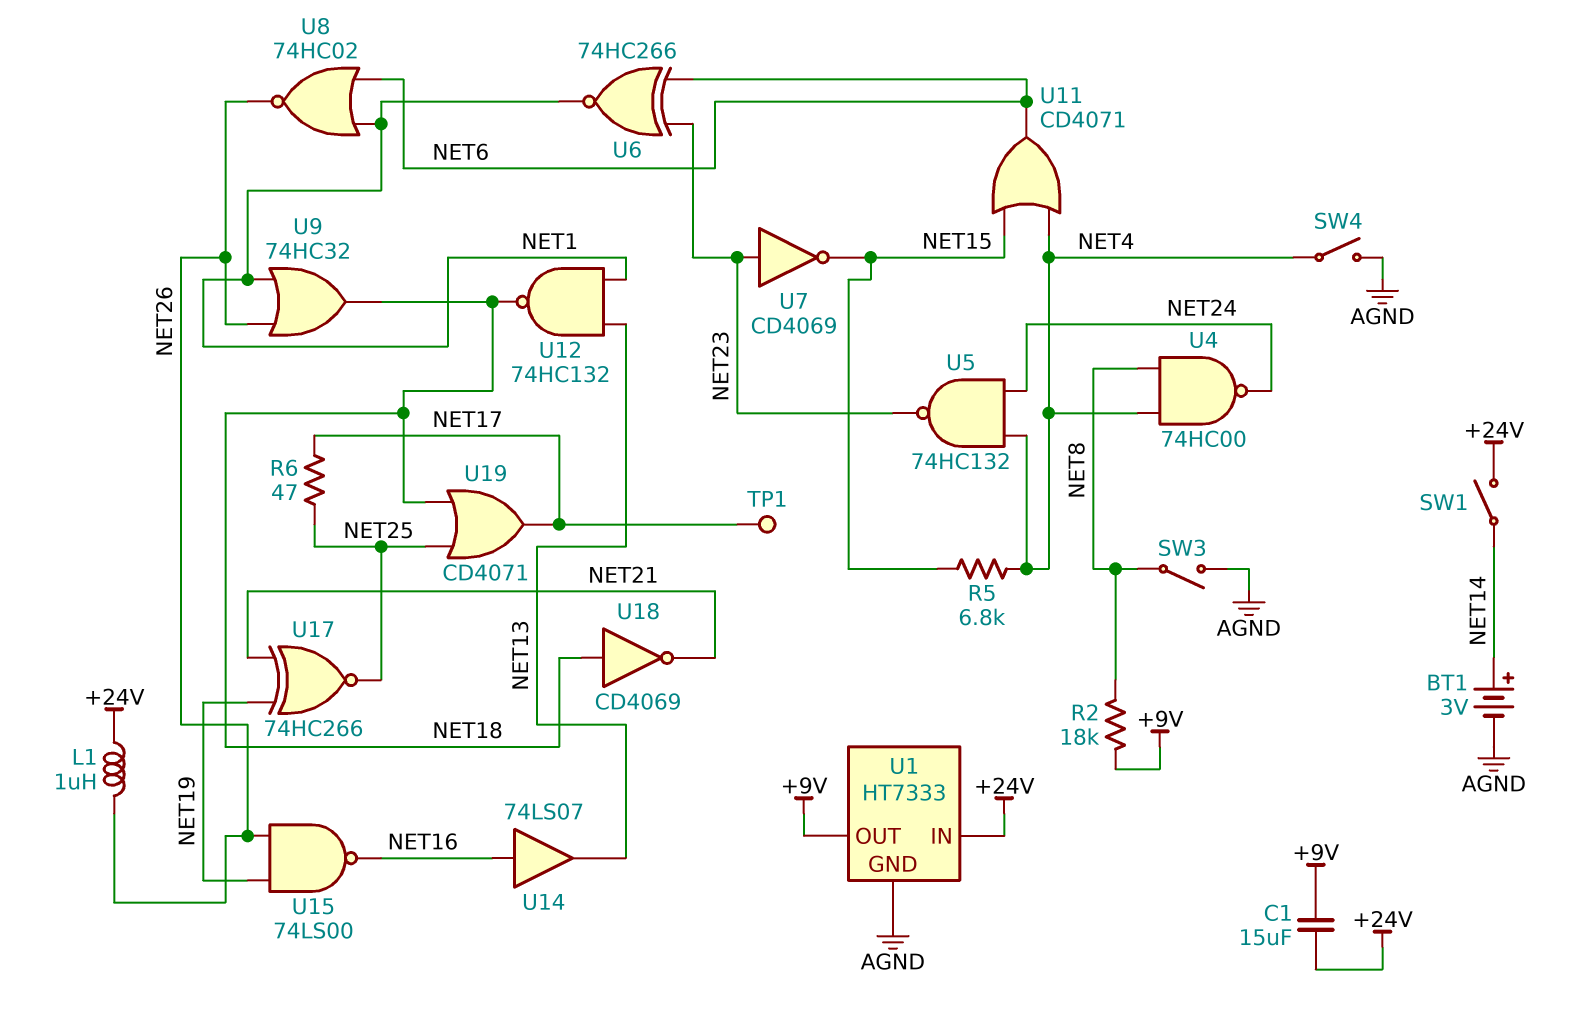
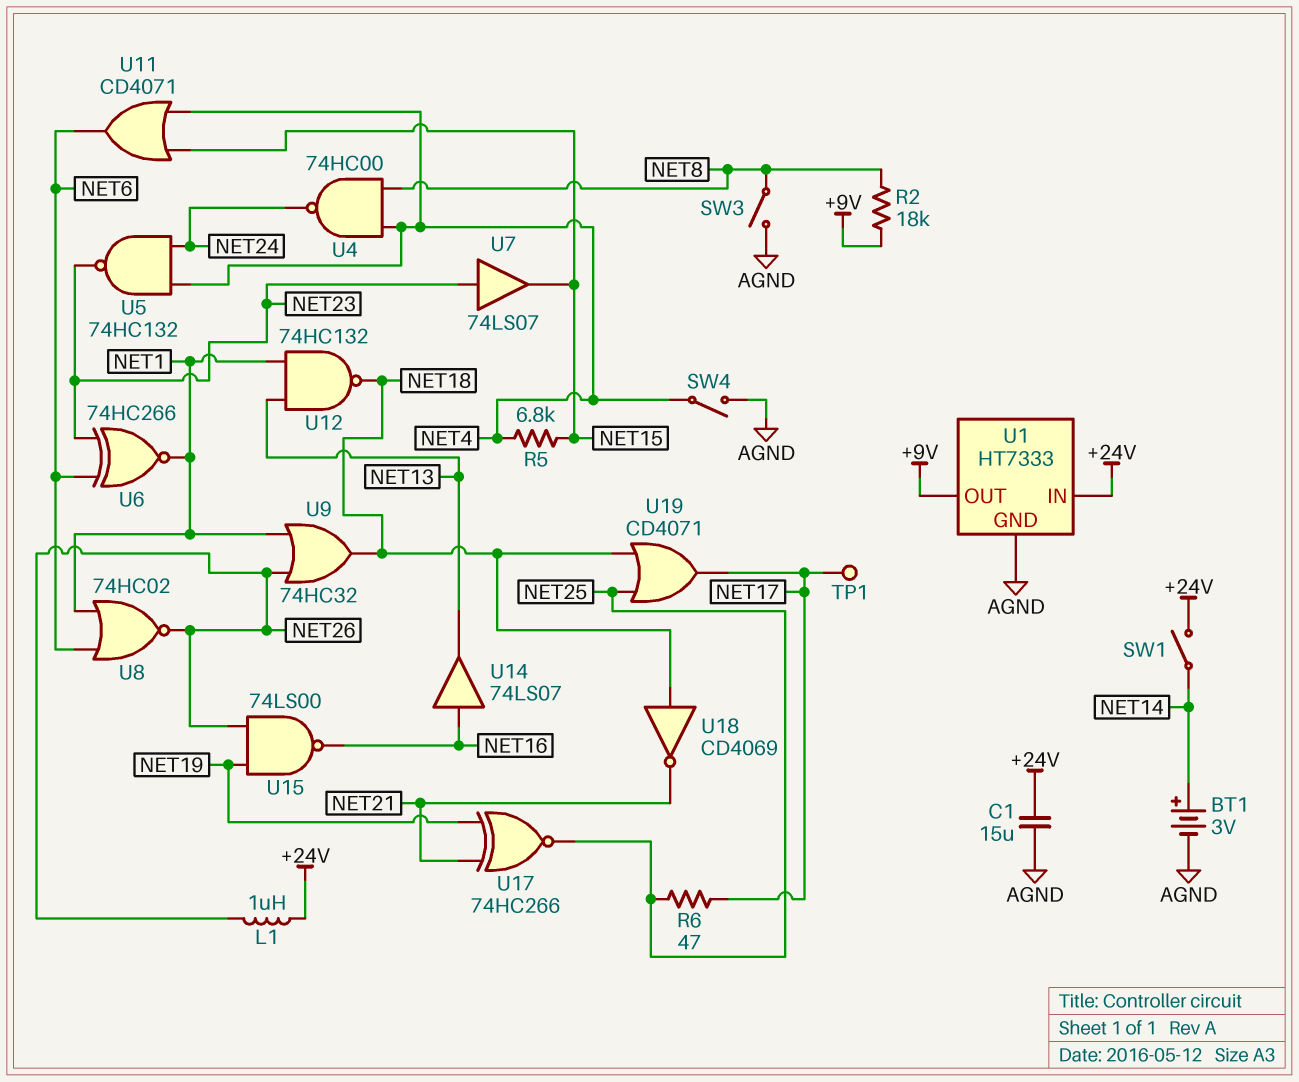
C1: 15uF (+9V, +24V) -> 15uF (+24V, AGND)
U7: NOT CD4069 (in NET23, out NET15) -> buffer 74LS07 (in NET23, out NET15)

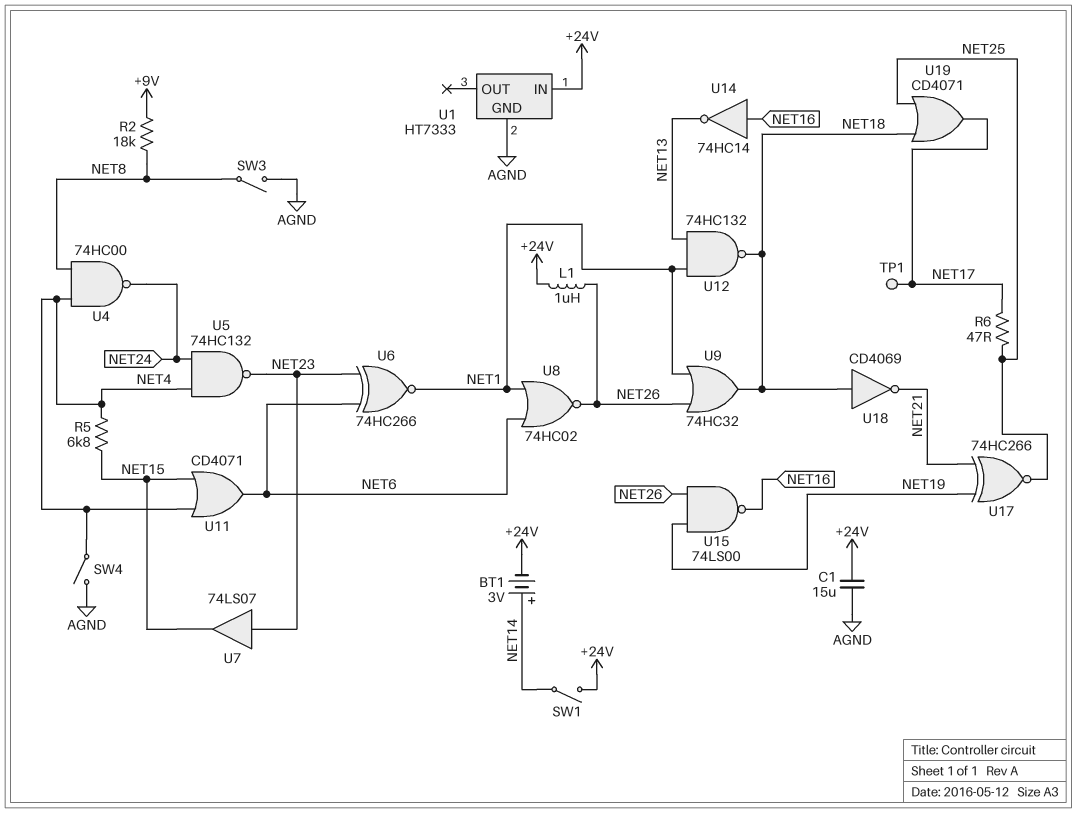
BT1: 3V (plus NET14, minus AGND) -> 3V (plus NET14, minus +24V)
U1 pin OUT: +9V -> none
U14: buffer 74LS07 (in NET16, out NET13) -> NOT 74HC14 (in NET16, out NET13)

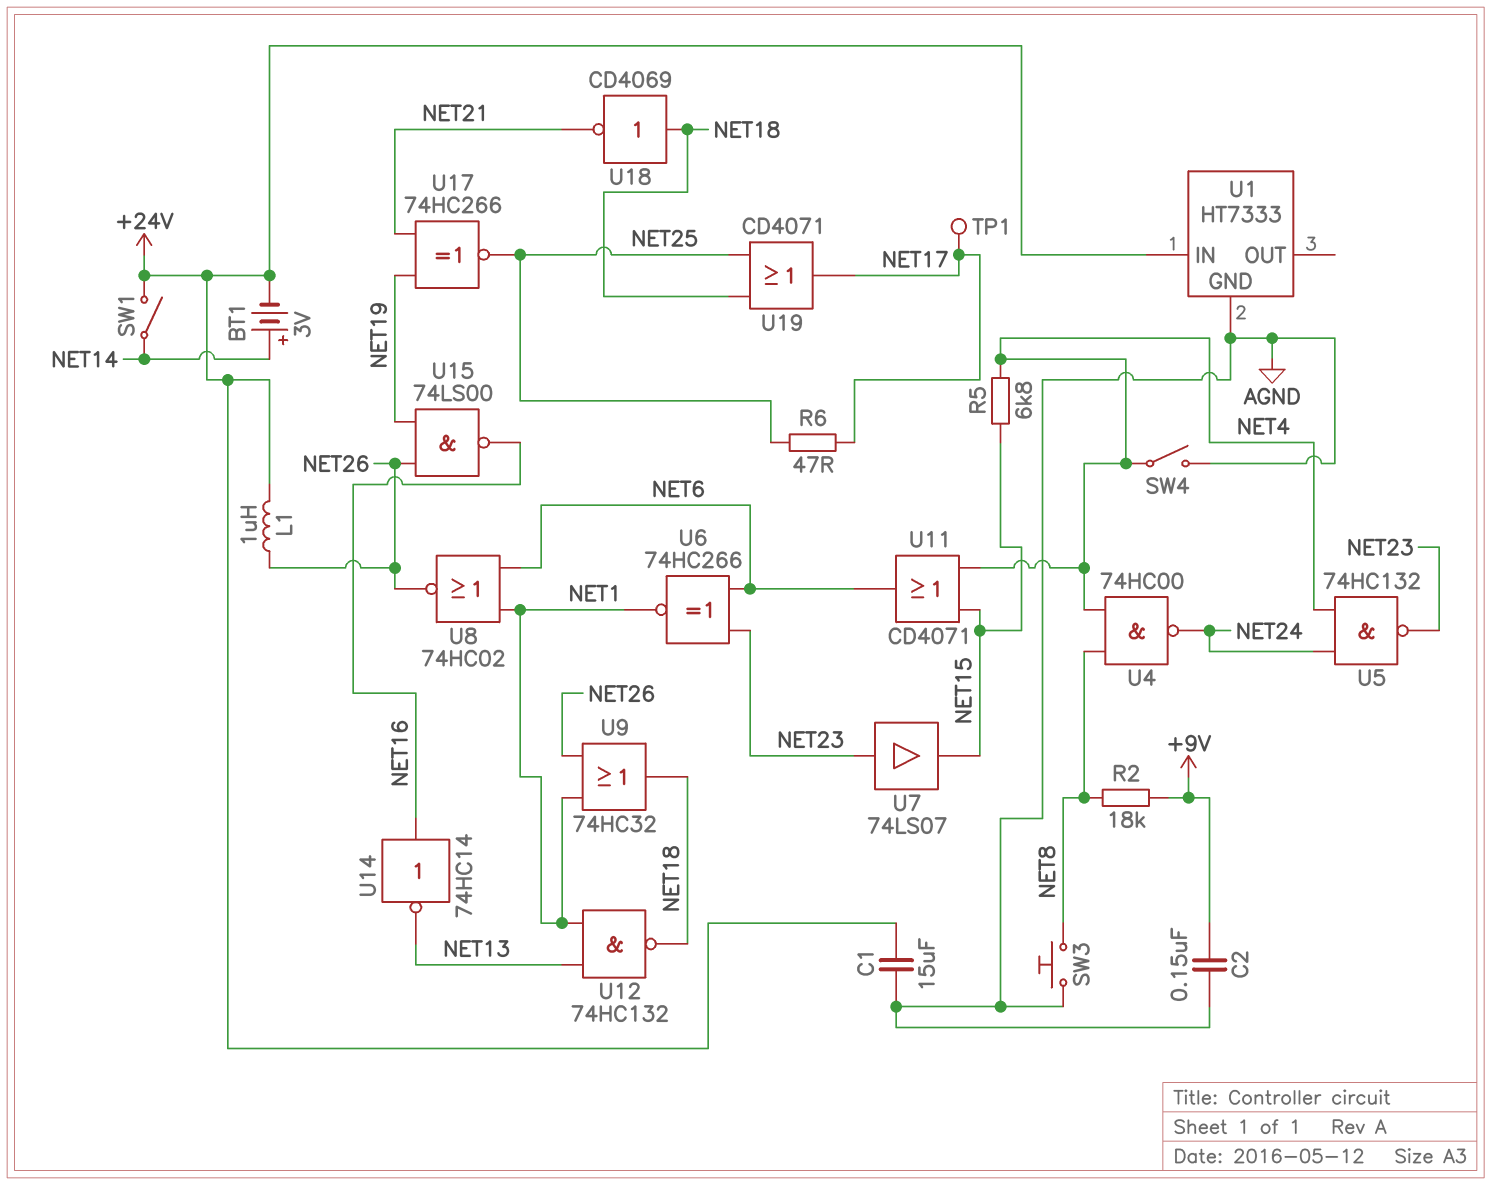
C2: none -> 150nF (+9V, AGND)
SW3: switch (AGND, NET8) -> button (AGND, NET8)

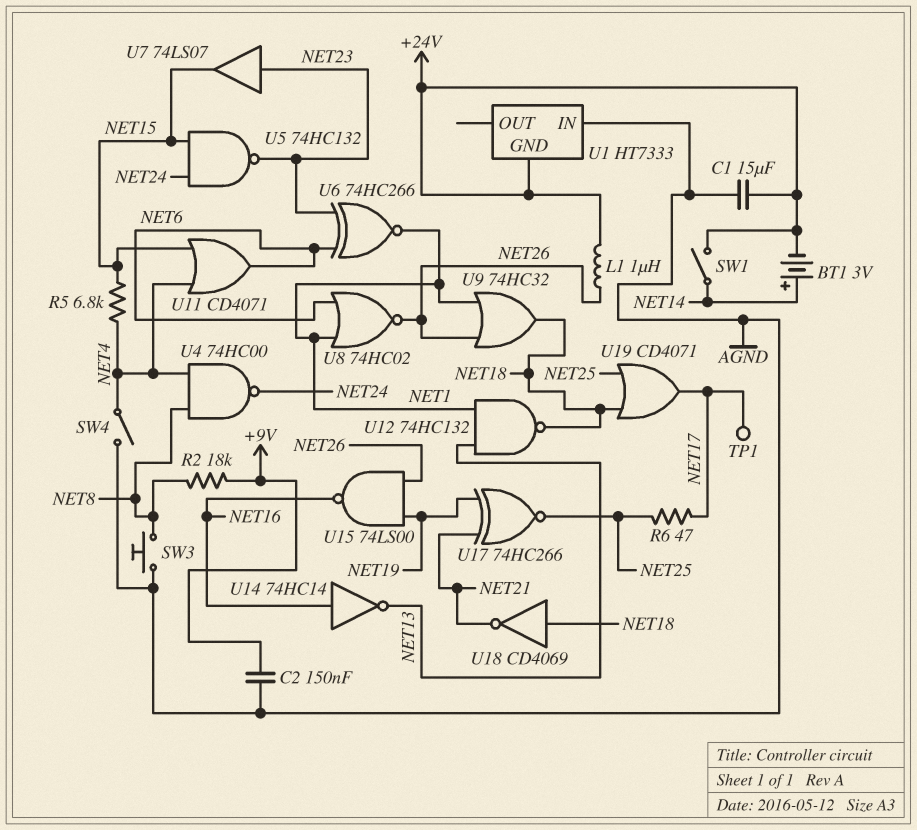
U1 pin GND: AGND -> +24V
U1 pin IN: +24V -> AGND
U5: NAND 74HC132 (in NET4, in NET24, out NET23) -> NAND 74HC132 (in NET15, in NET24, out NET23)

